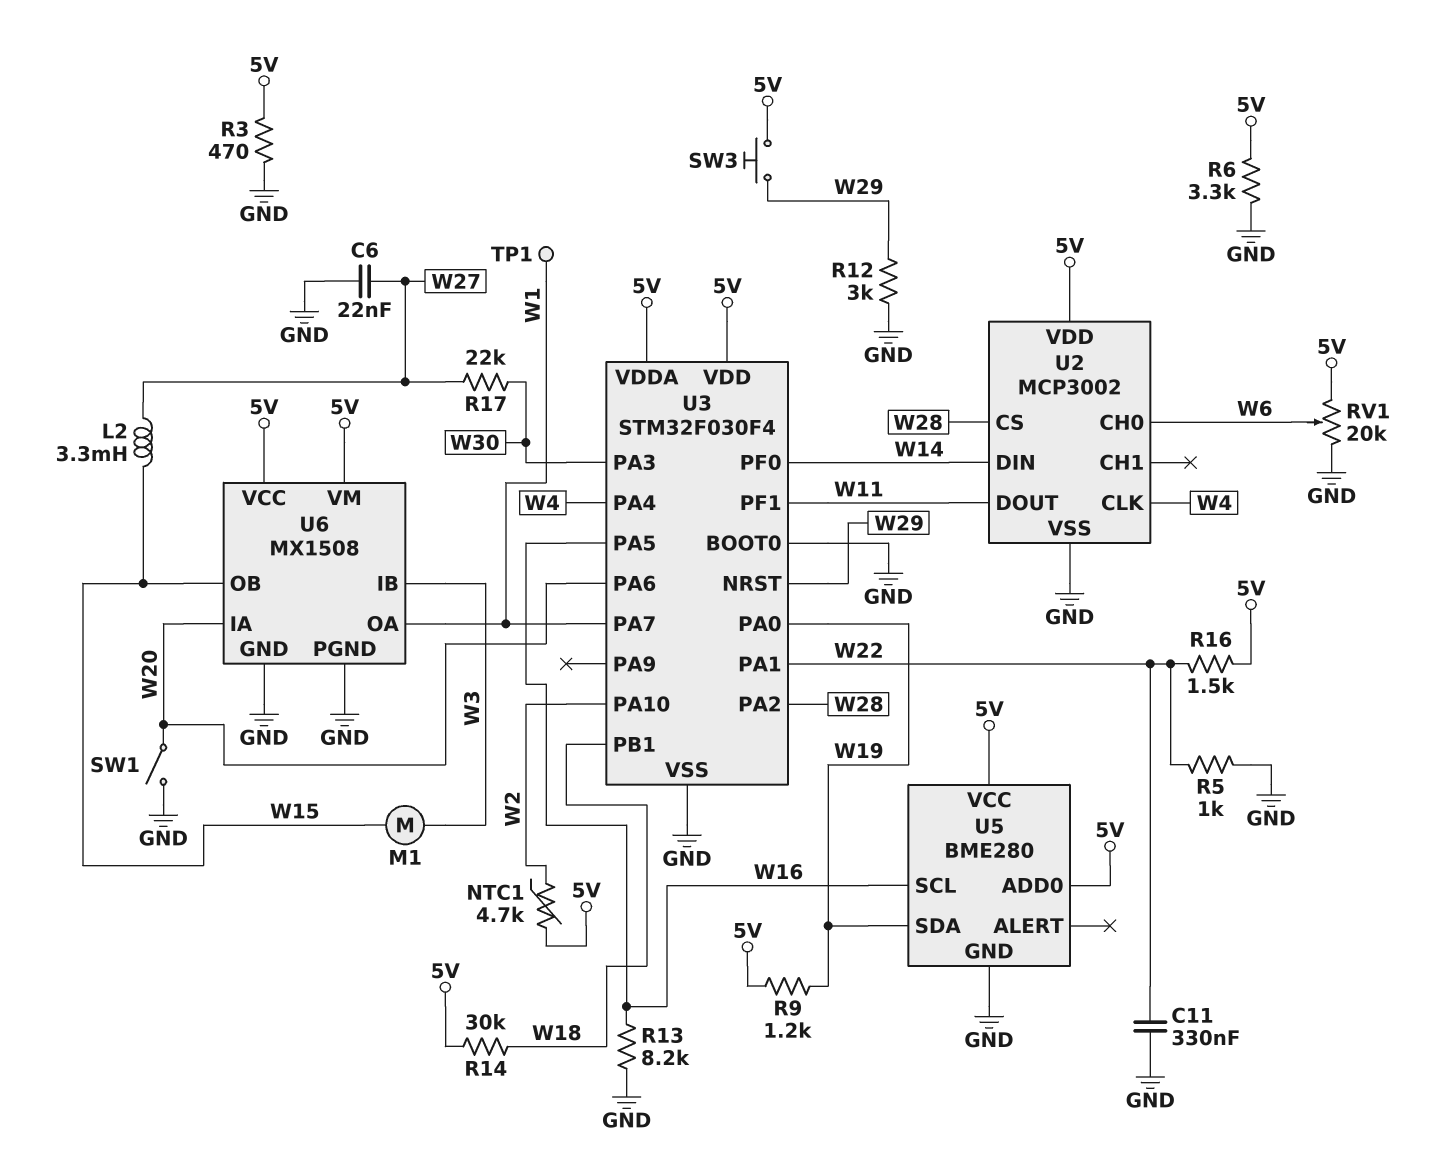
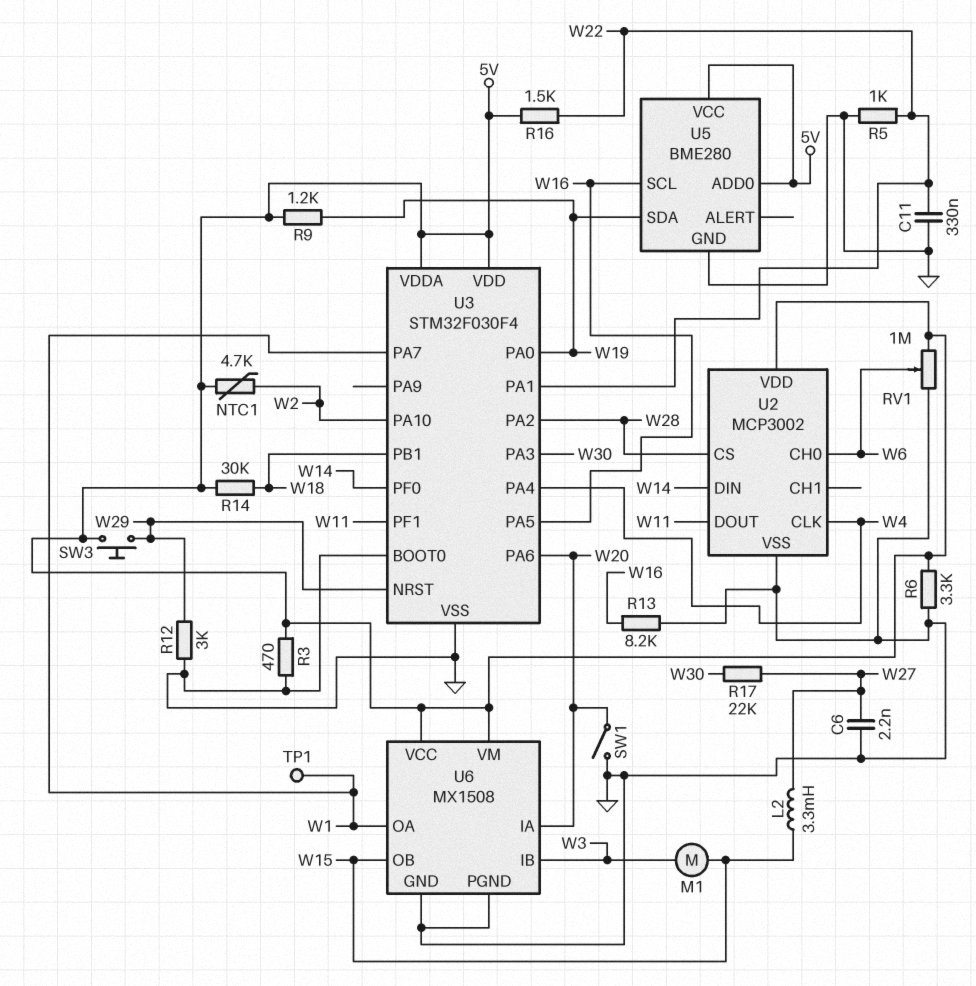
C6: 22nF (GND, W27) -> 2.2nF (GND, W27)
RV1: 20k (5V, GND, wiper W6) -> 1M (5V, GND, wiper W6)

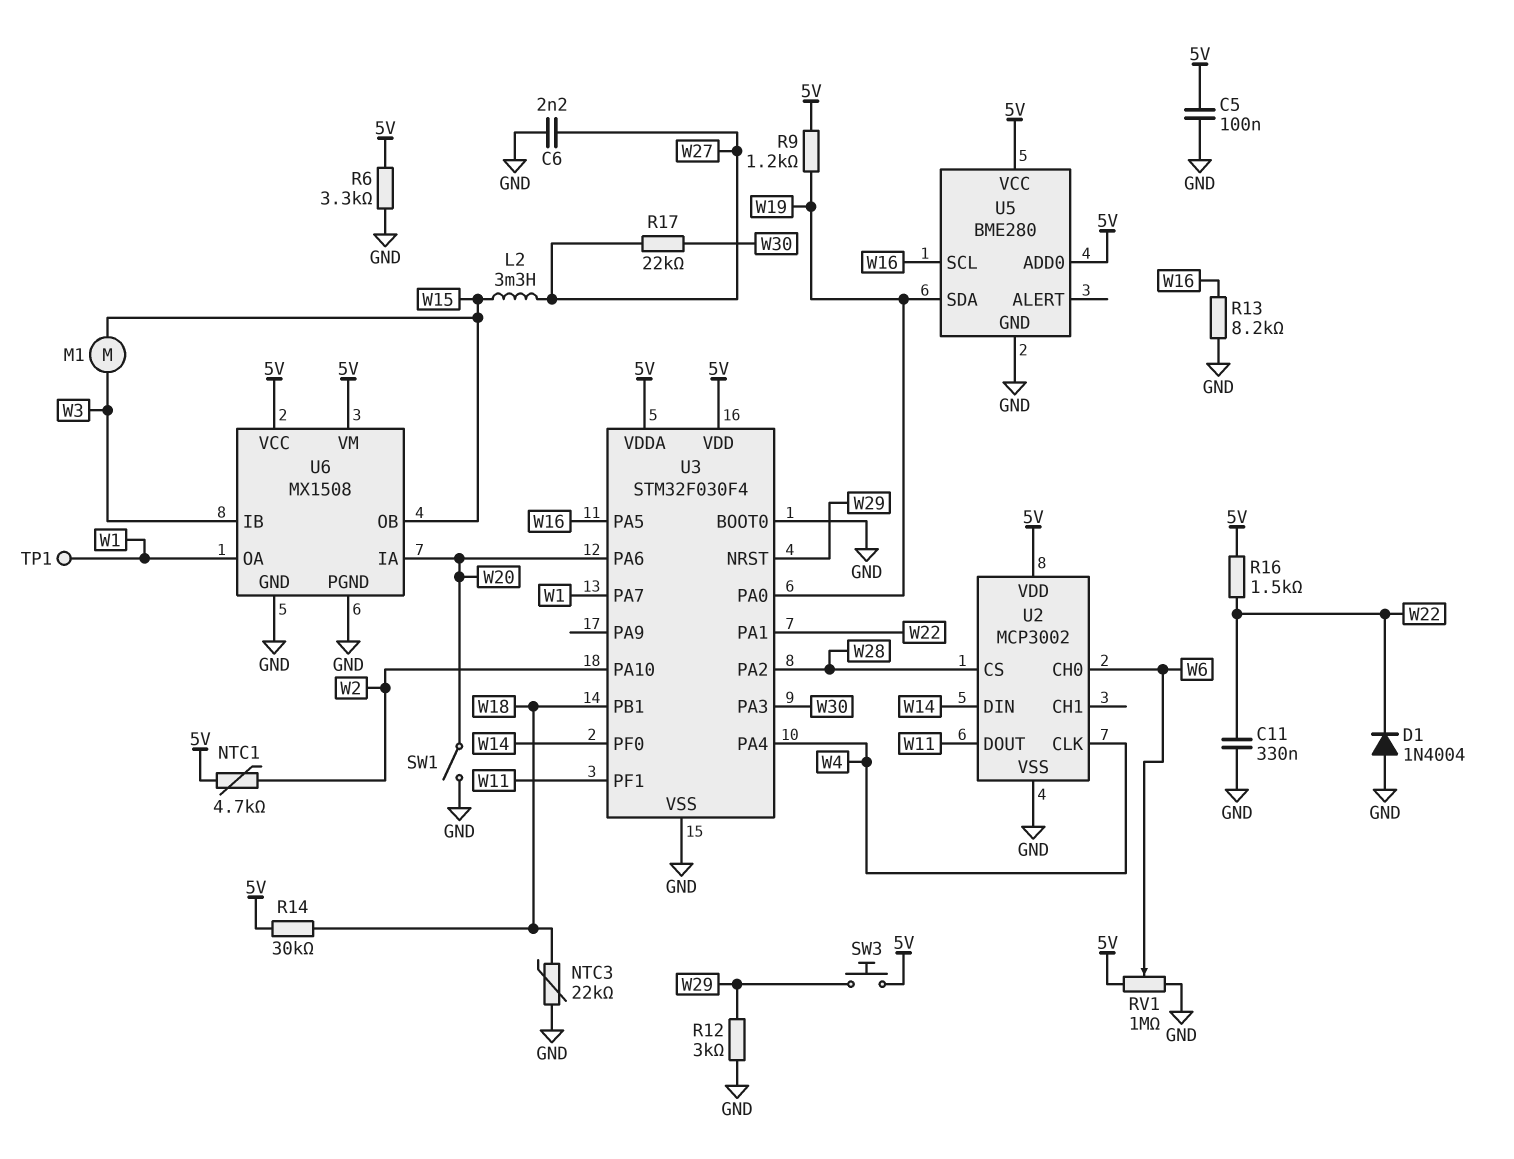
C5: none -> 100nF (5V, GND)
D1: none -> diode 1N4004 (A GND, K W22)
NTC3: none -> 22k (GND, W18)
R3: 470 (5V, GND) -> none
R5: 1k (GND, W22) -> none

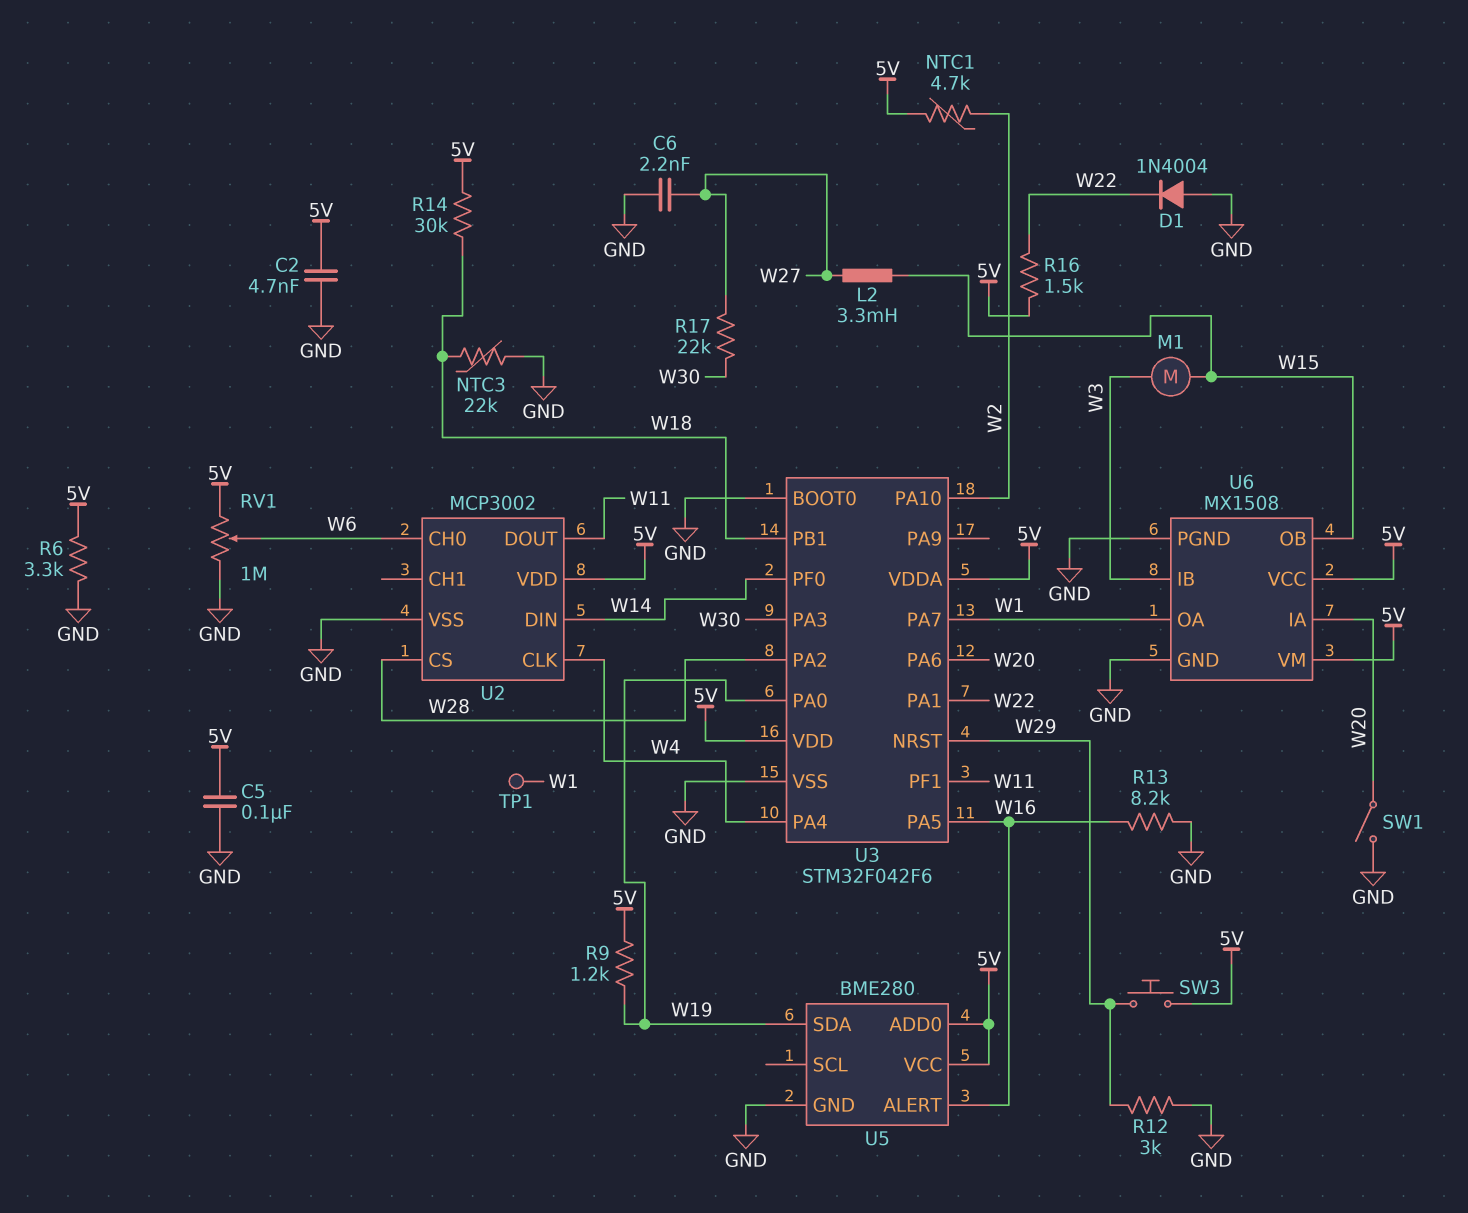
C2: none -> 4.7nF (5V, GND)
C11: 330nF (GND, W22) -> none
U3: STM32F030F4 -> STM32F042F6
U5 pin ALERT: none -> W16
U5 pin SCL: W16 -> none

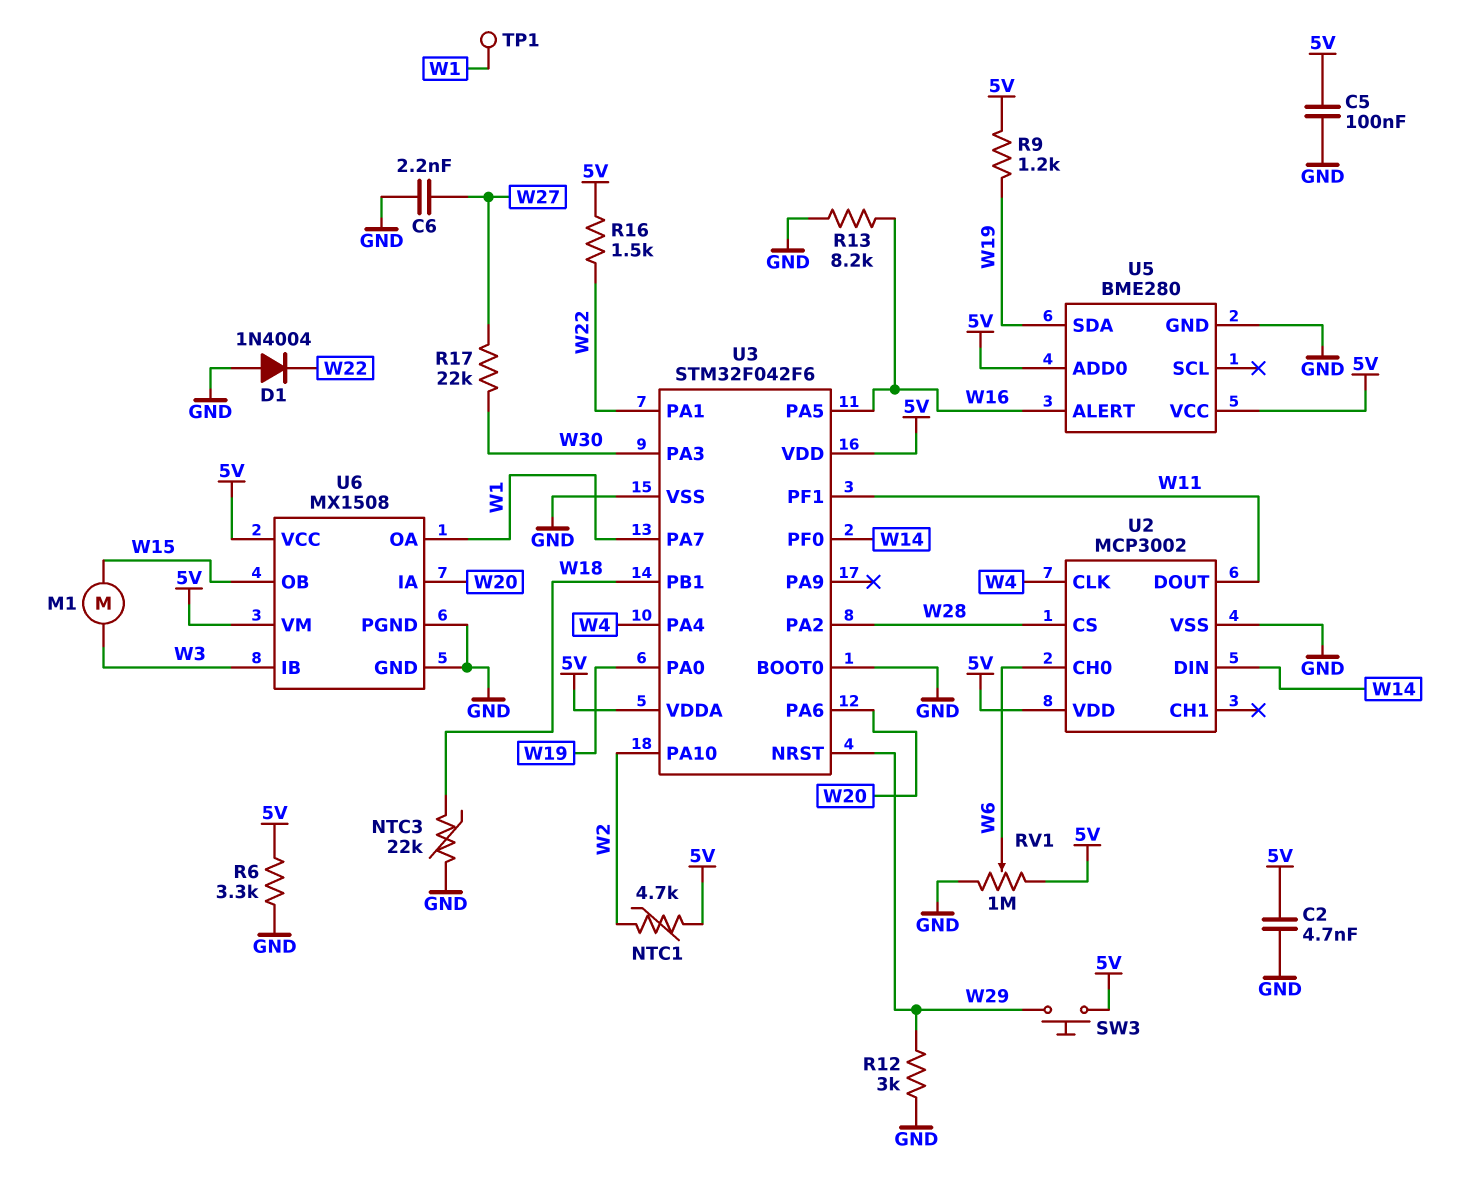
L2: 3.3mH (W15, W27) -> none
R14: 30k (5V, W18) -> none
SW1: switch (GND, W20) -> none

